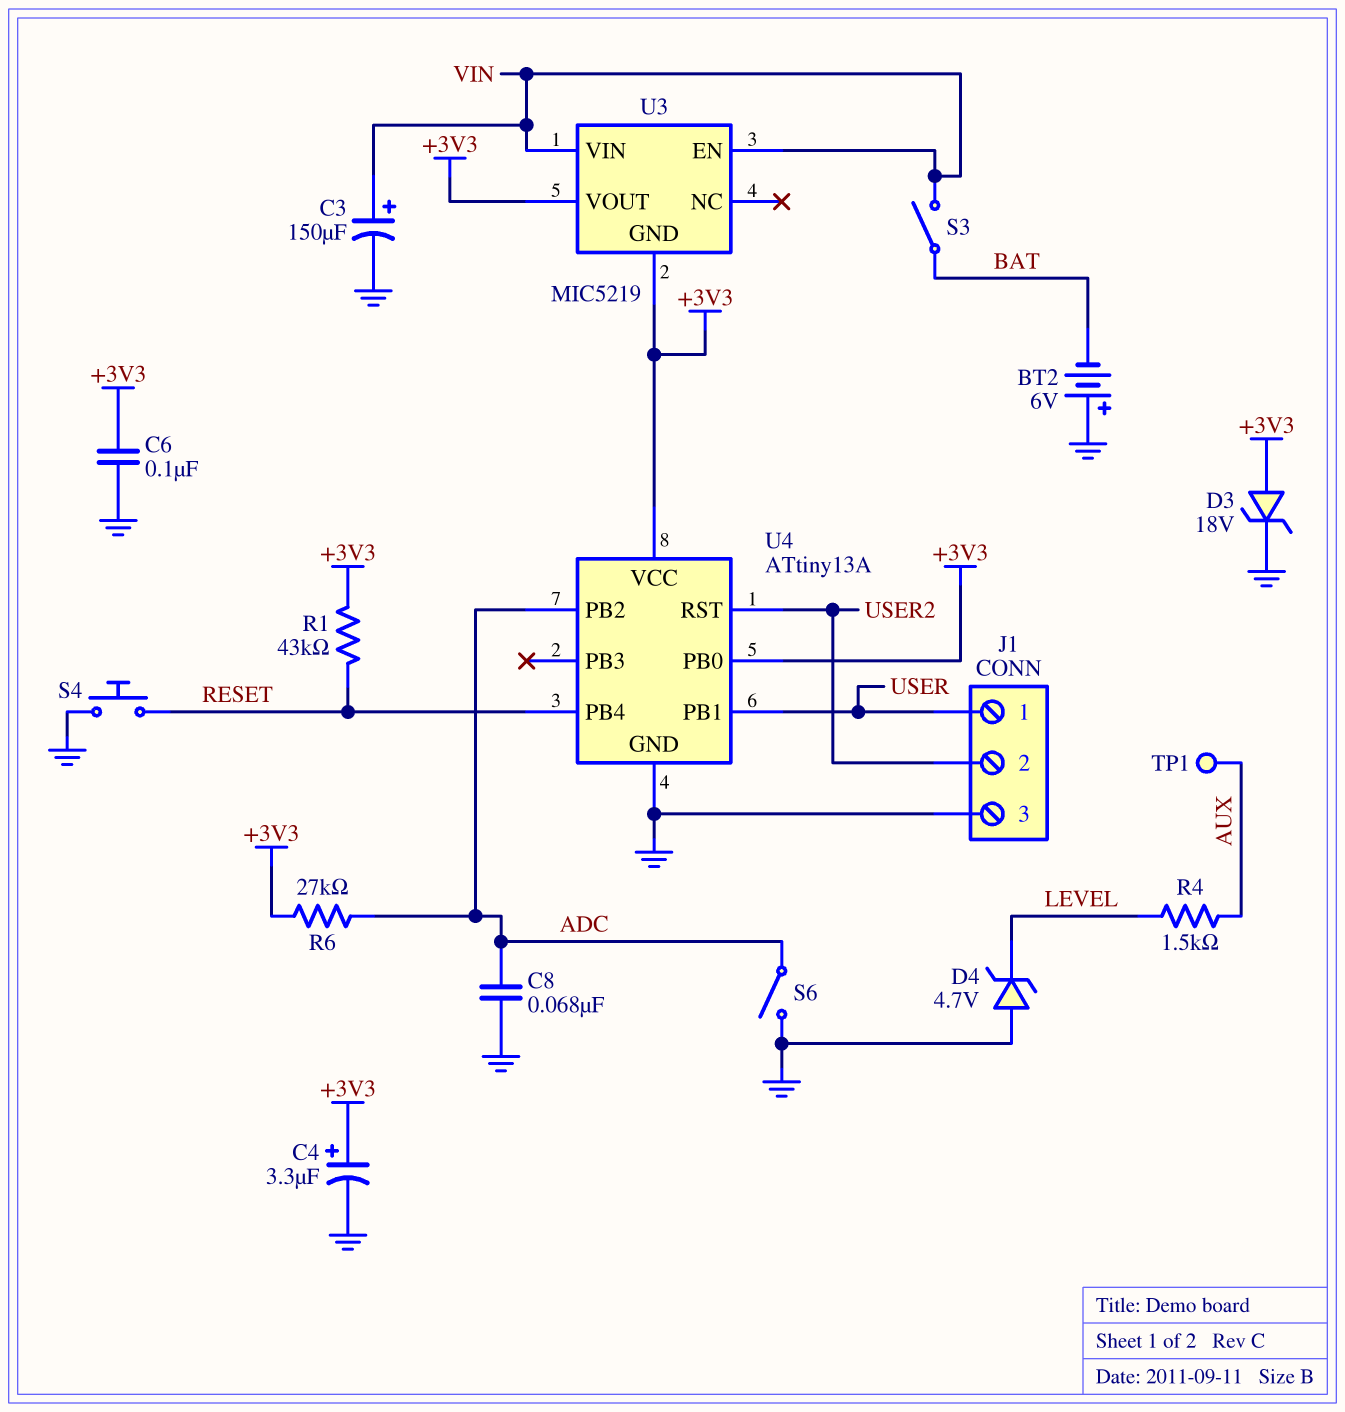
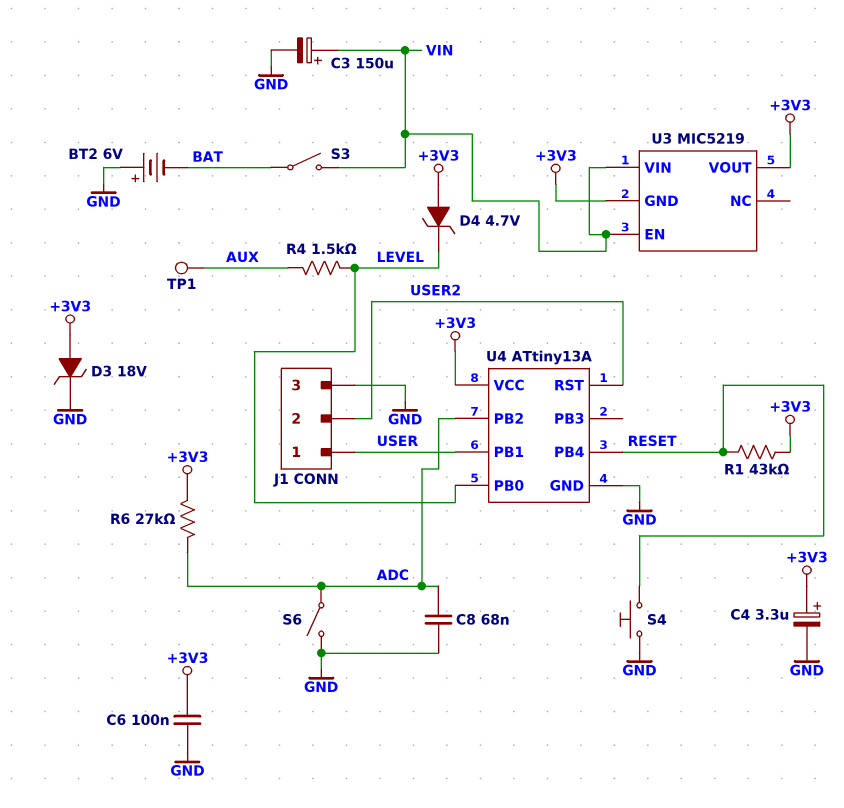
D4: zener 4.7V (A GND, K LEVEL) -> zener 4.7V (A +3V3, K LEVEL)
U4 pin PB0: +3V3 -> LEVEL

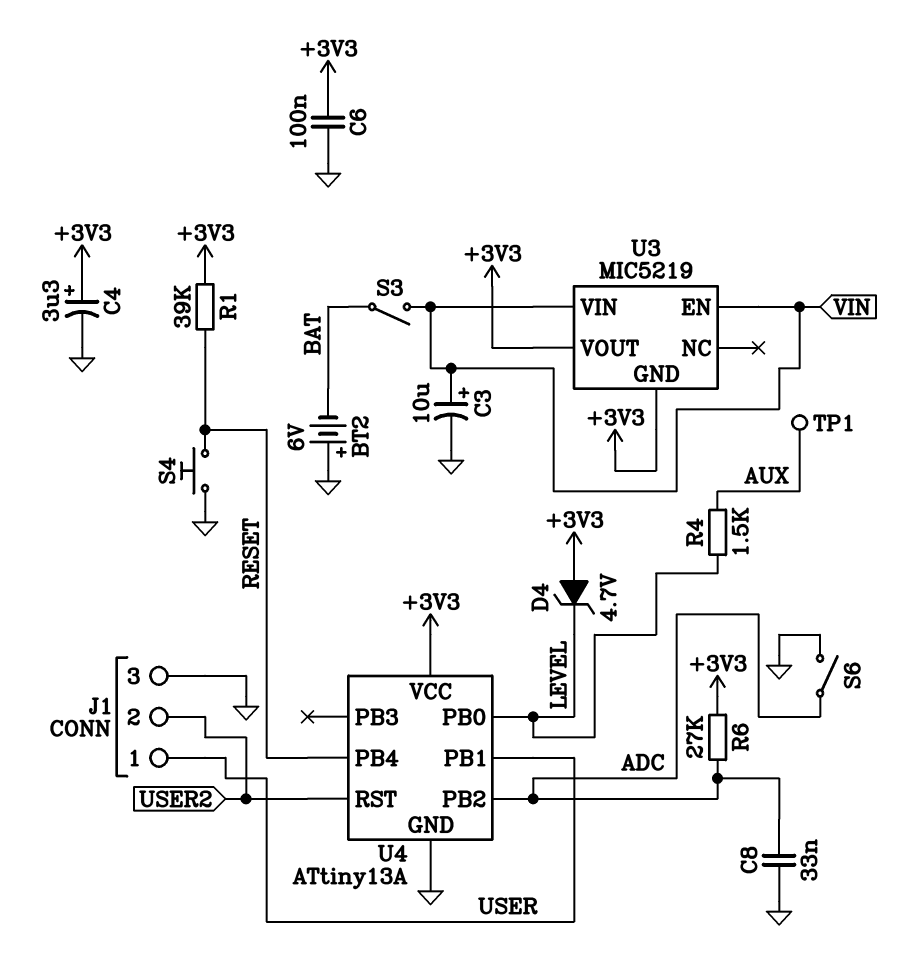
C3: 150uF (plus VIN, minus GND) -> 10uF (plus VIN, minus GND)
C8: 68nF (ADC, GND) -> 33nF (ADC, GND)
D3: zener 18V (A +3V3, K GND) -> none
R1: 43k (+3V3, RESET) -> 39k (+3V3, RESET)

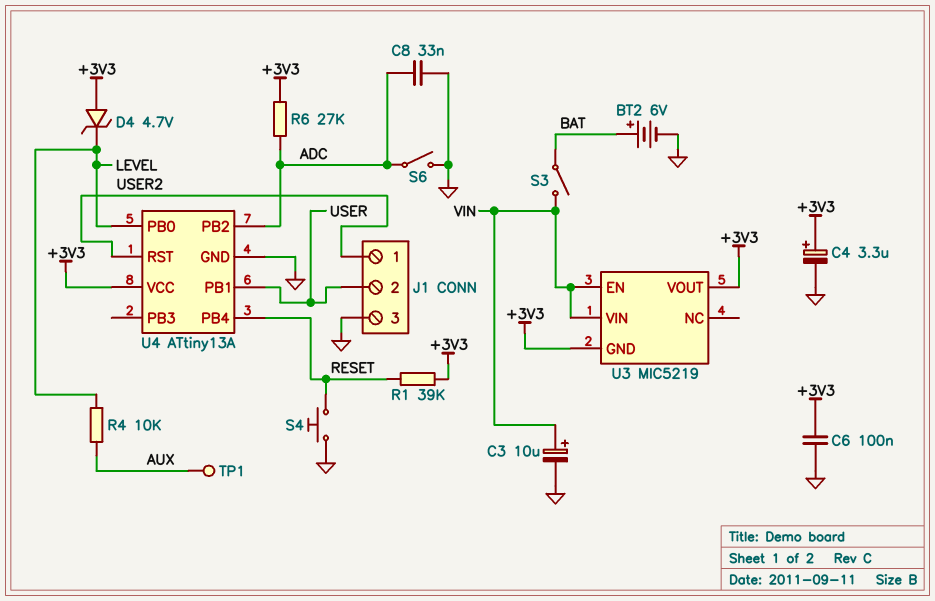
BT2: 6V (plus GND, minus BAT) -> 6V (plus BAT, minus GND)
J1 pin 1: USER -> USER2
J1 pin 2: USER2 -> USER
R4: 1.5k (AUX, LEVEL) -> 10k (AUX, LEVEL)

